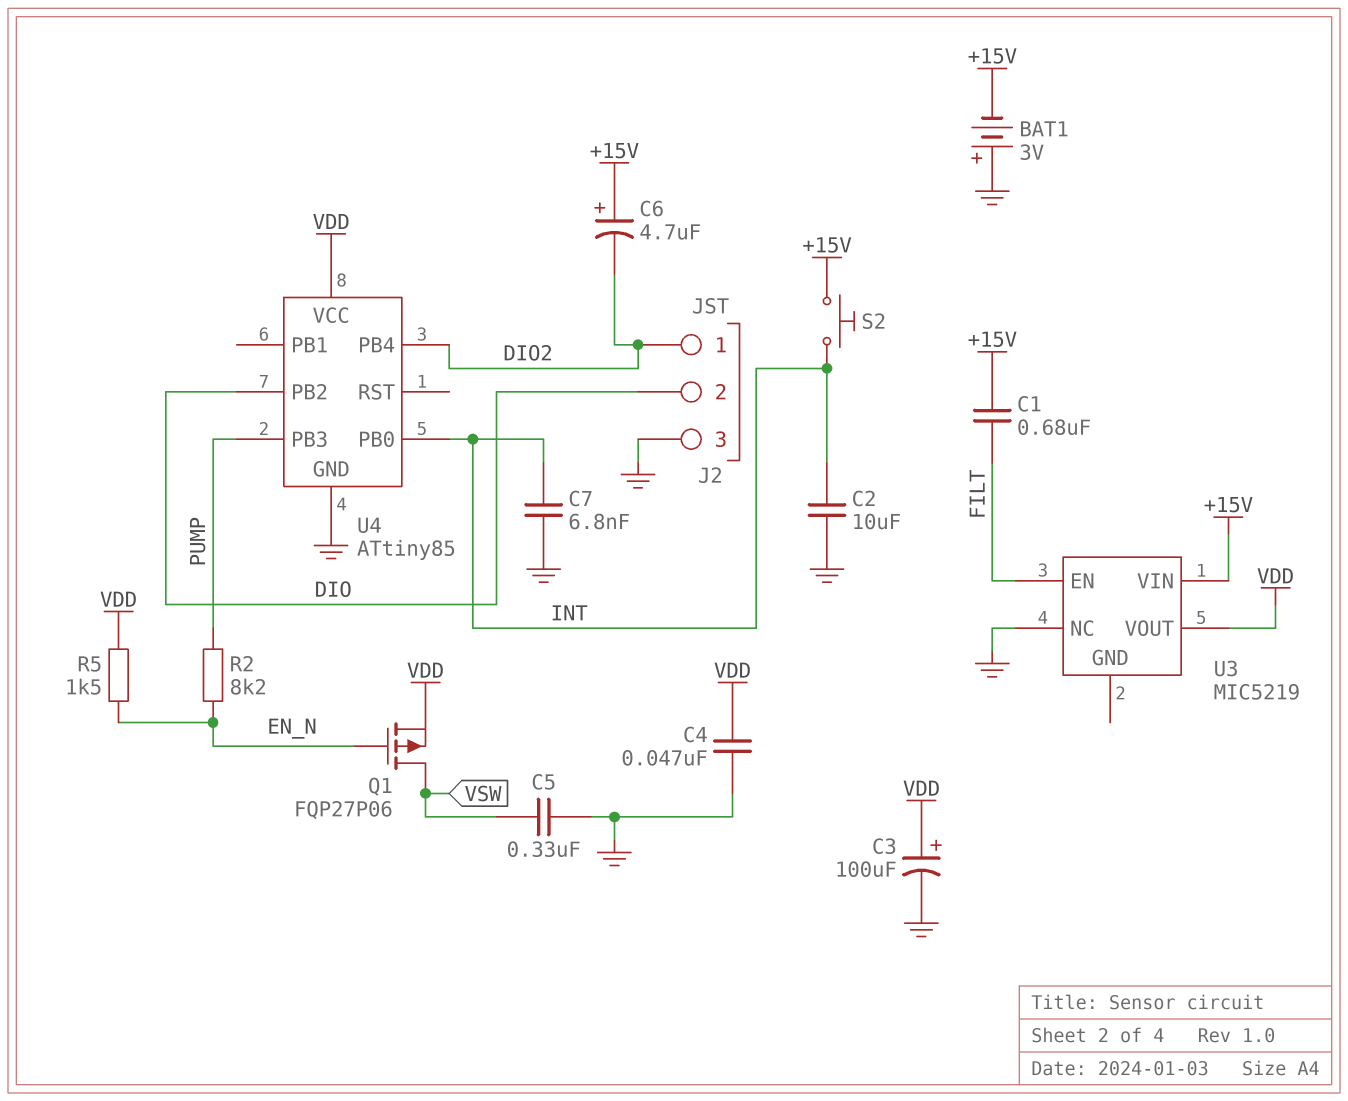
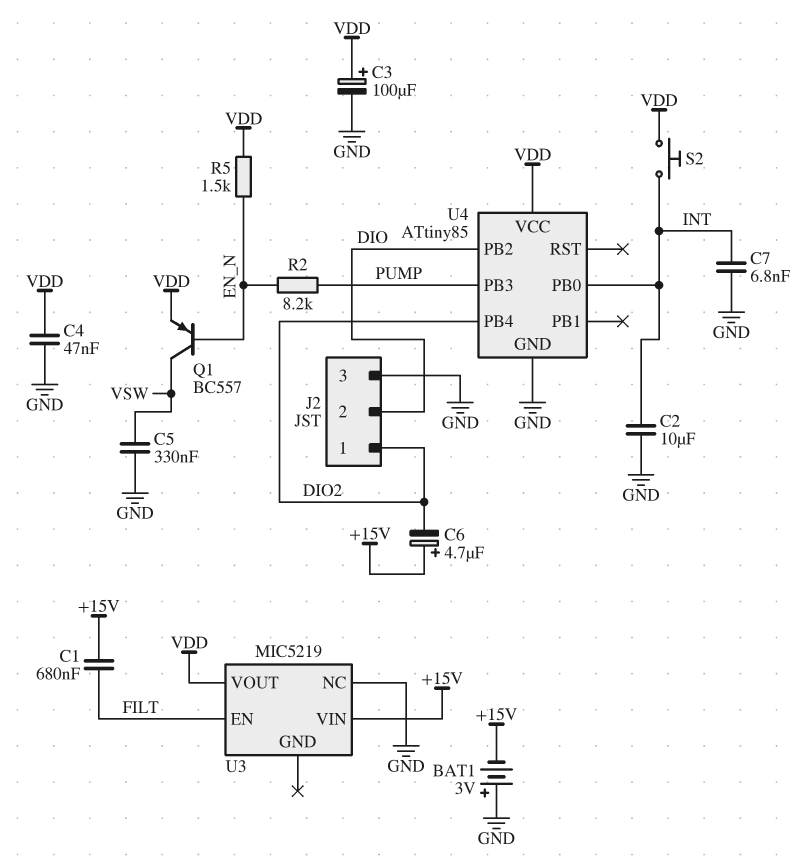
Q1: PMOS FQP27P06 (G EN_N, D VSW, S VDD) -> PNP BC557 (B EN_N, C VSW, E VDD)
S2: button (+15V, INT) -> button (INT, VDD)

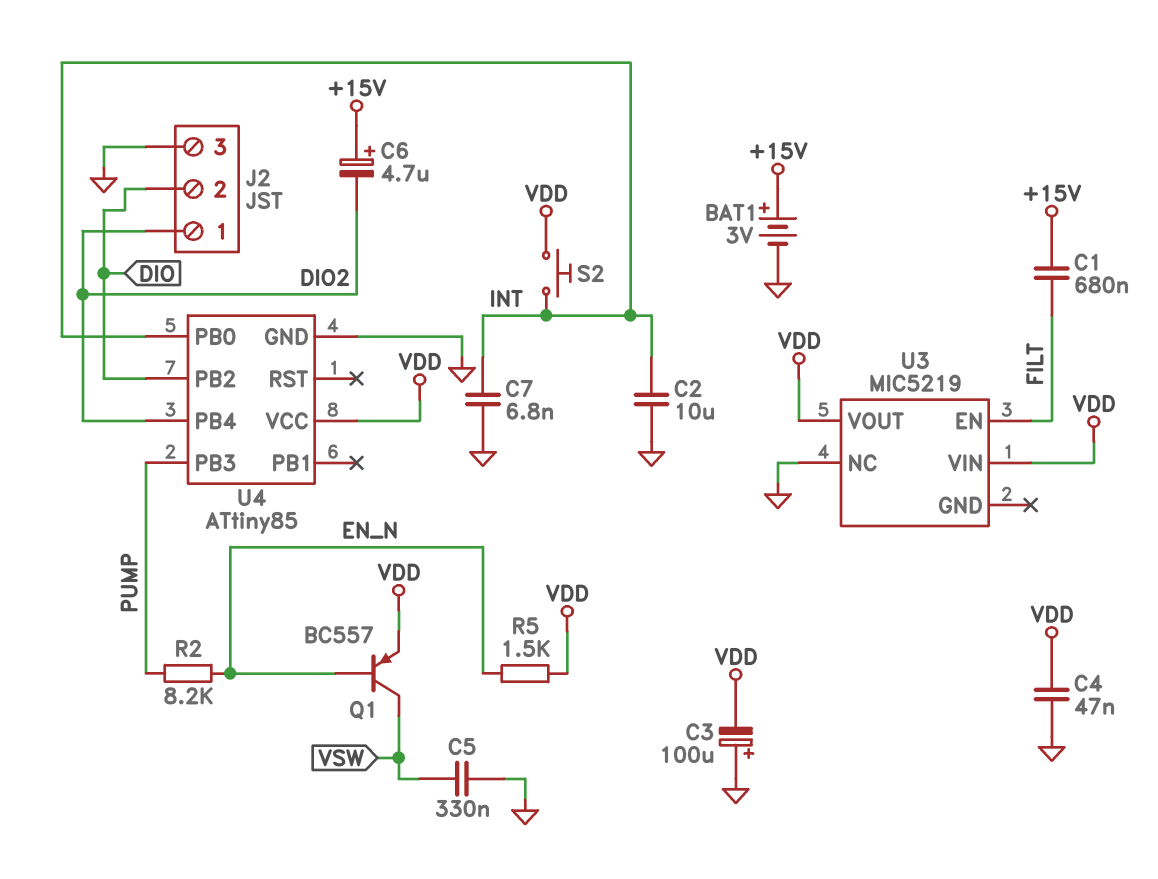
BAT1: 3V (plus GND, minus +15V) -> 3V (plus +15V, minus GND)
C3: 100uF (plus VDD, minus GND) -> 100uF (plus GND, minus VDD)
U3 pin VIN: +15V -> VDD

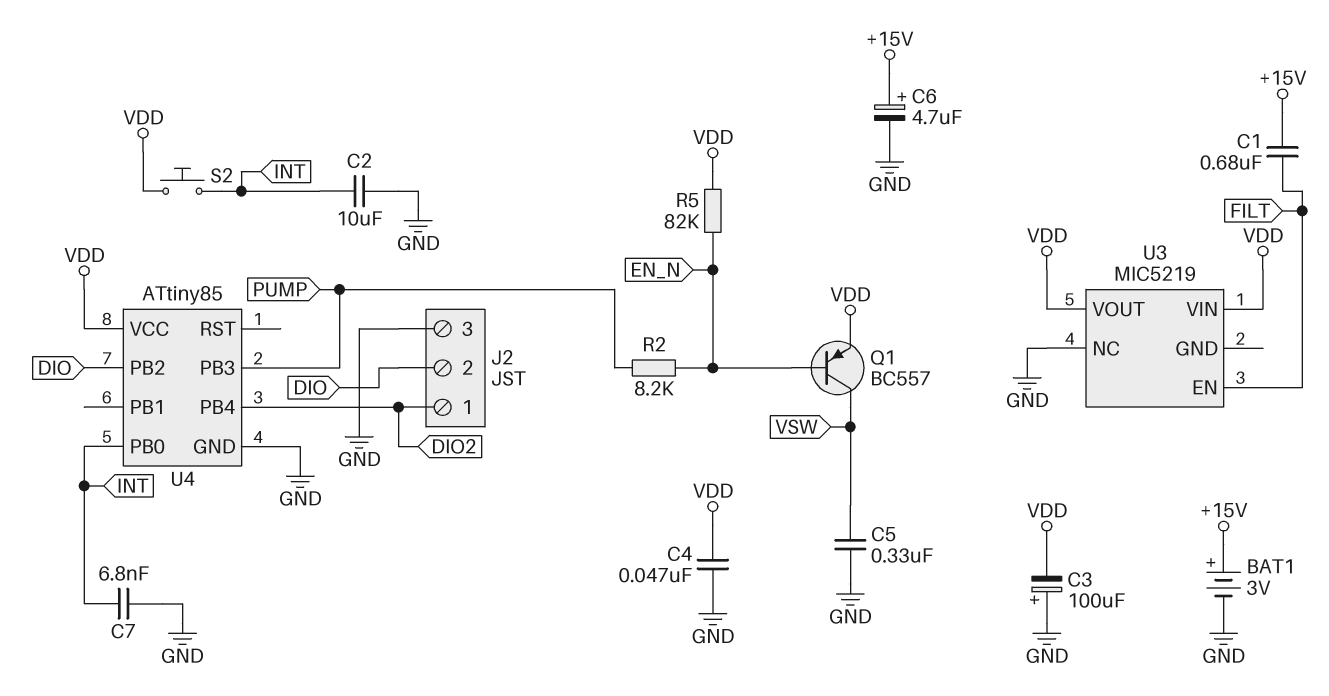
C6: 4.7uF (plus +15V, minus DIO2) -> 4.7uF (plus +15V, minus GND)
R5: 1.5k (EN_N, VDD) -> 82k (EN_N, VDD)

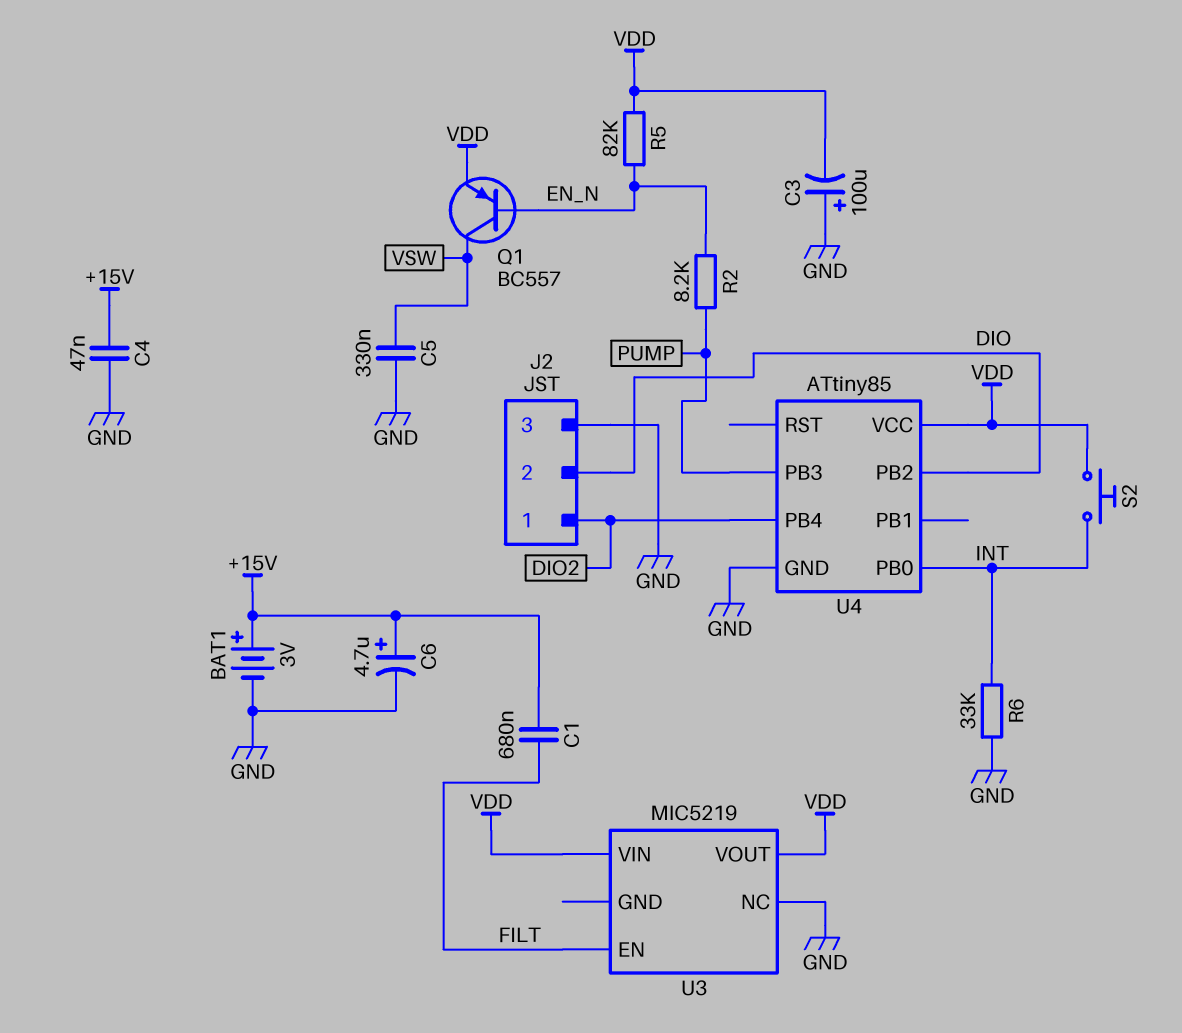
C2: 10uF (GND, INT) -> none
C4: 47nF (GND, VDD) -> 47nF (+15V, GND)
C7: 6.8nF (GND, INT) -> none
R6: none -> 33k (GND, INT)

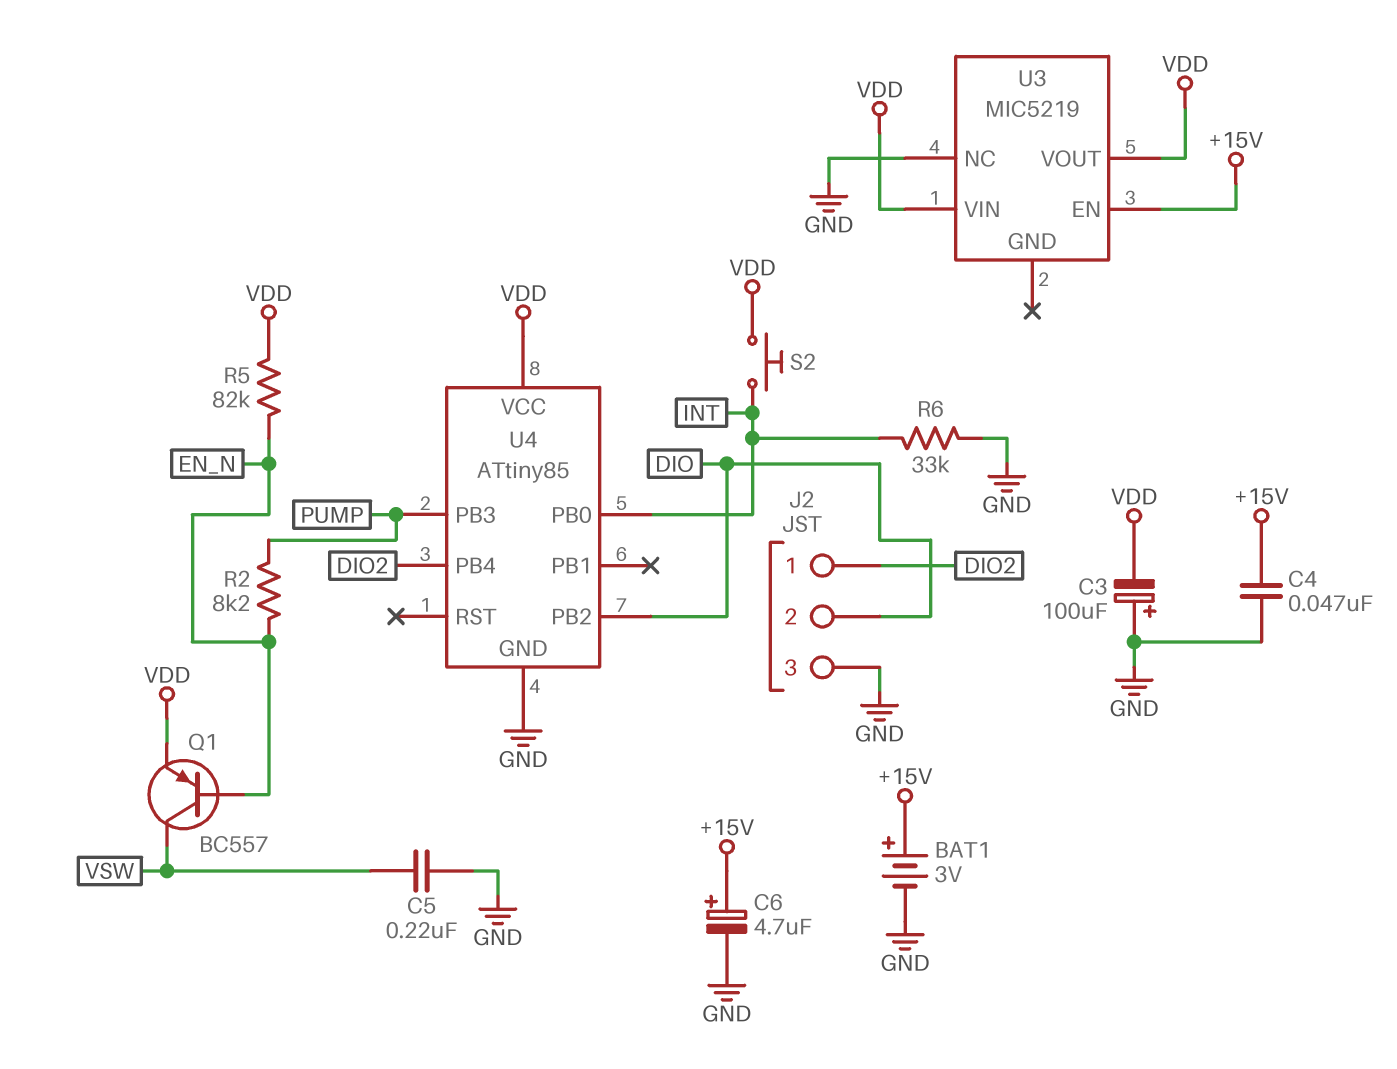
C1: 680nF (+15V, FILT) -> none
C5: 330nF (GND, VSW) -> 220nF (GND, VSW)
U3 pin EN: FILT -> +15V

